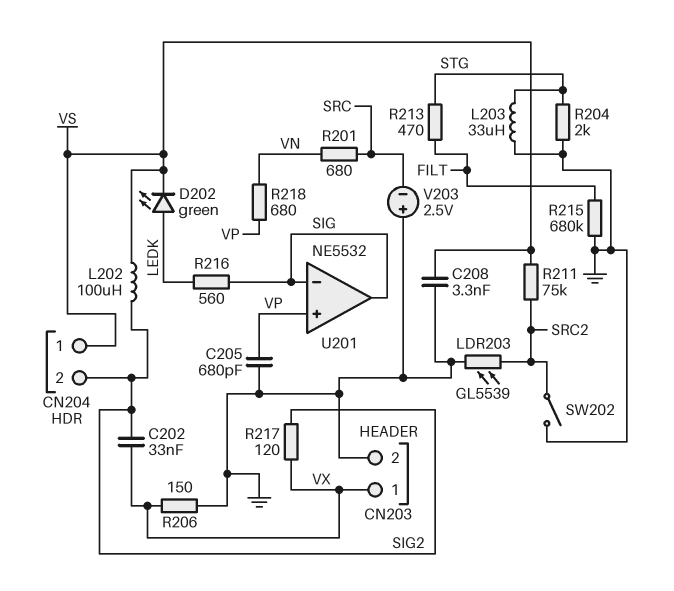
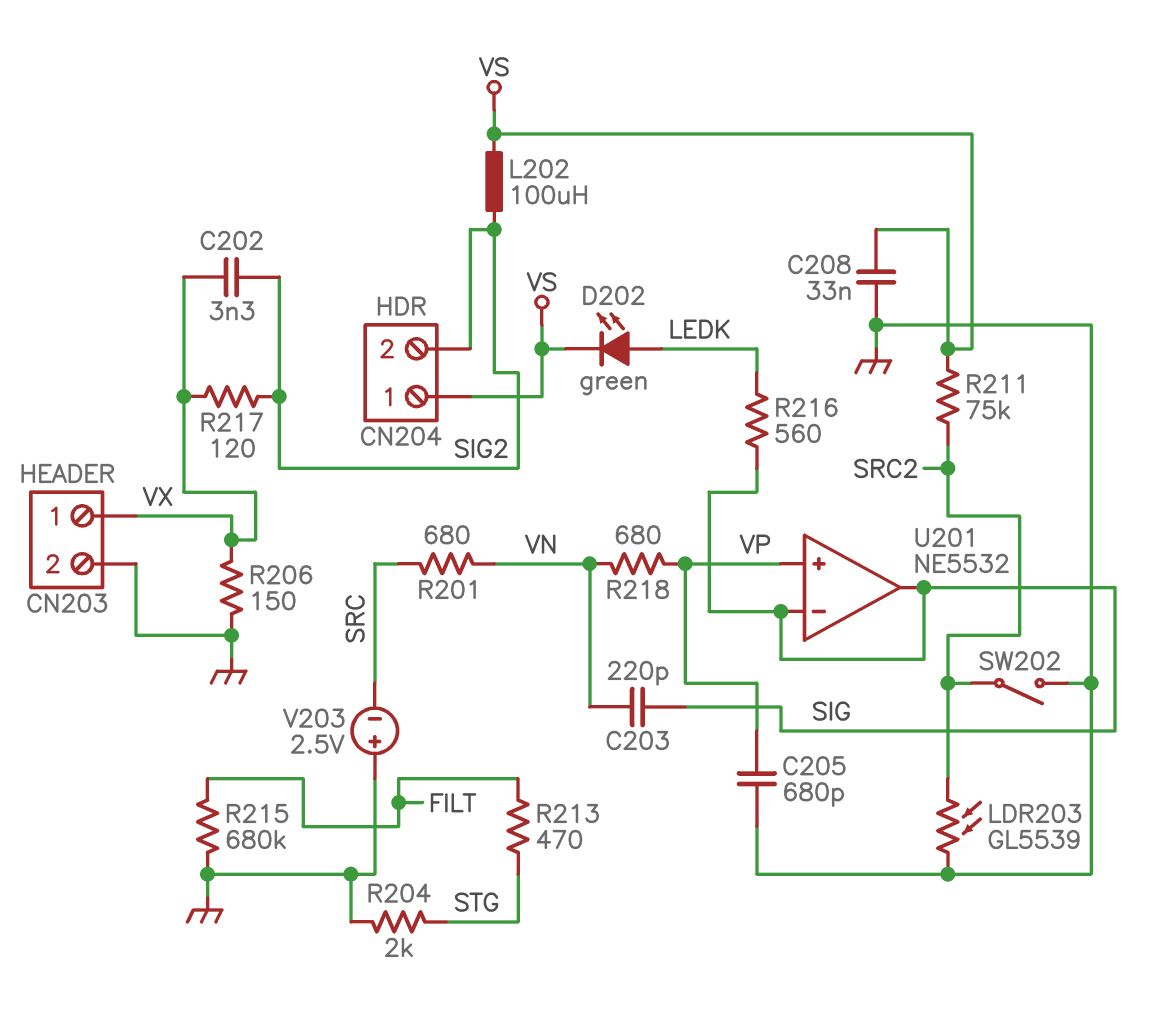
C202: 33nF (SIG2, VX) -> 3.3nF (SIG2, VX)
C203: none -> 220pF (SIG, VN)
C208: 3.3nF (GND, VS) -> 33nF (GND, VS)
L203: 33uH (GND, STG) -> none

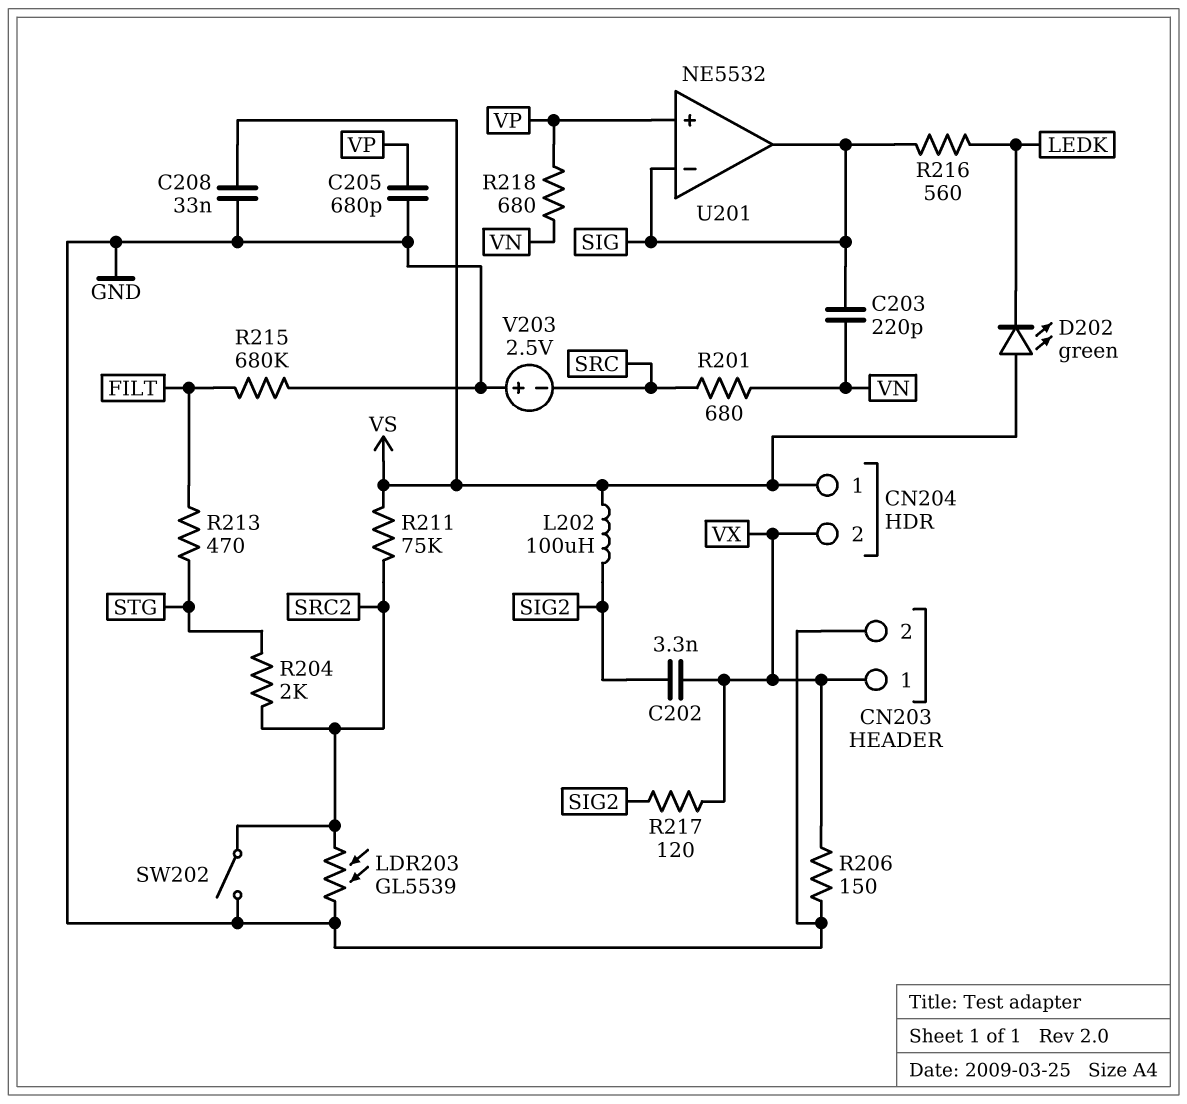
CN204 pin 2: SIG2 -> VX
D202: LED green (A LEDK, K VS) -> LED green (A VS, K LEDK)
R204: 2k (GND, STG) -> 2k (SRC2, STG)

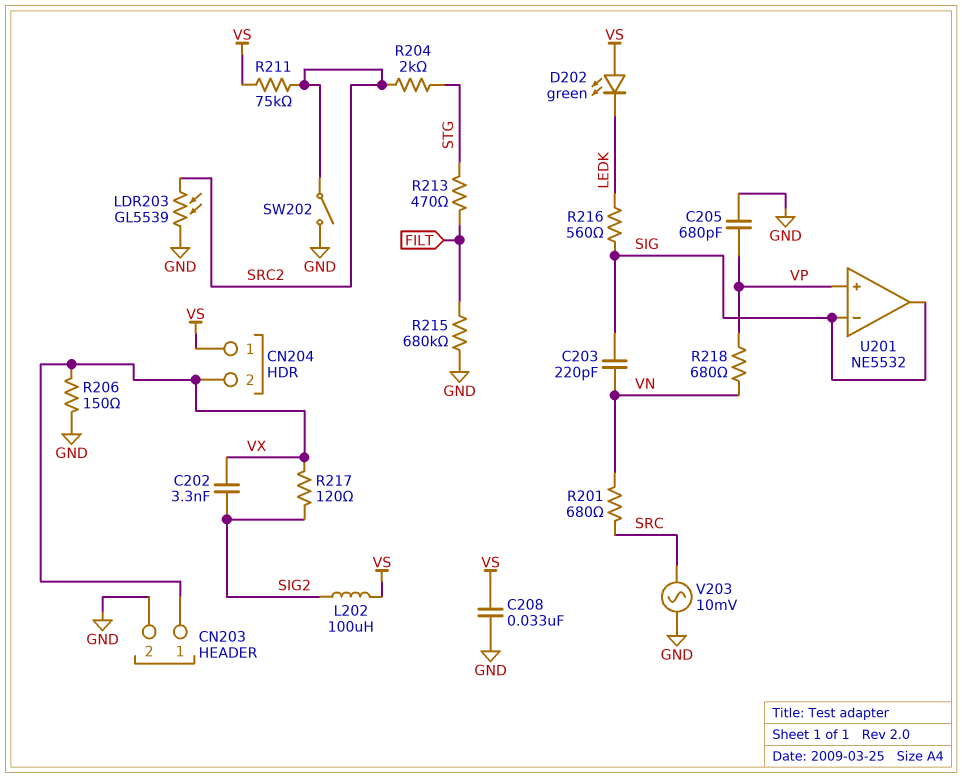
V203: 2.5V (plus GND, minus SRC) -> AC 10mV (GND, SRC)

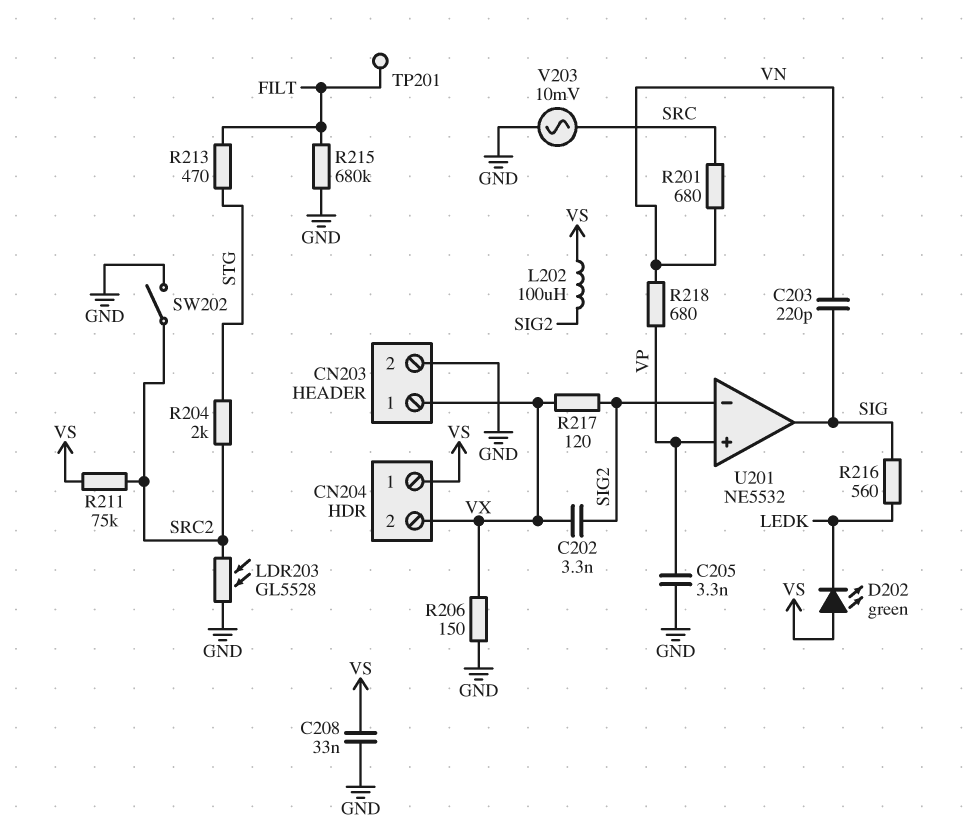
C205: 680pF (GND, VP) -> 3.3nF (GND, VP)
LDR203: GL5539 (GND, SRC2) -> GL5528 (GND, SRC2)
TP201: none -> test point (FILT)
U201 pin in-: SIG -> SIG2

